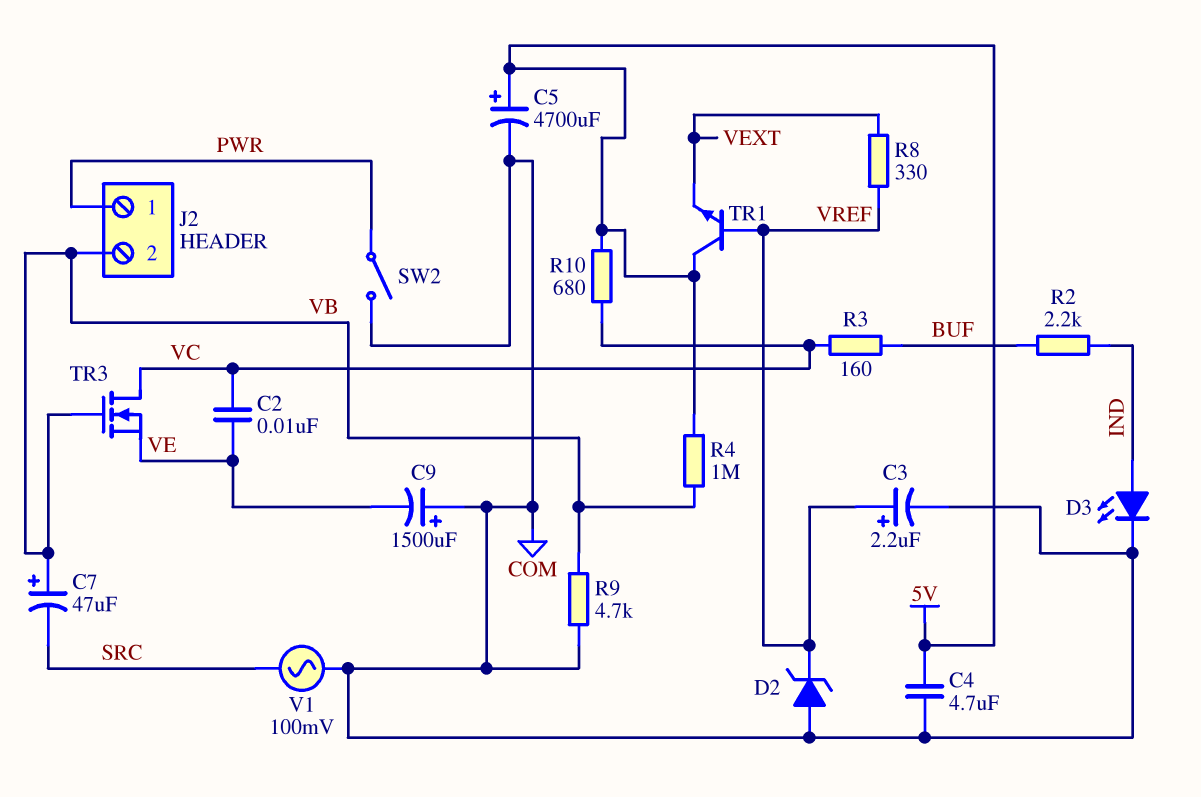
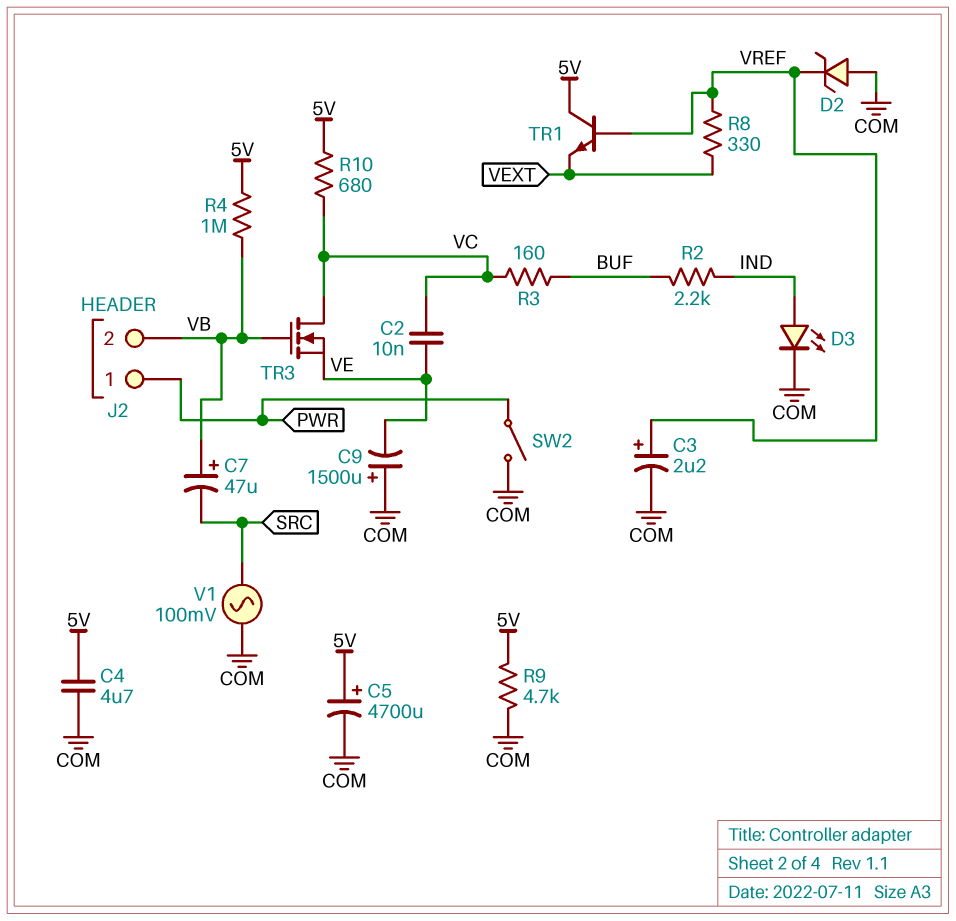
R9: 4.7k (COM, VB) -> 4.7k (5V, COM)

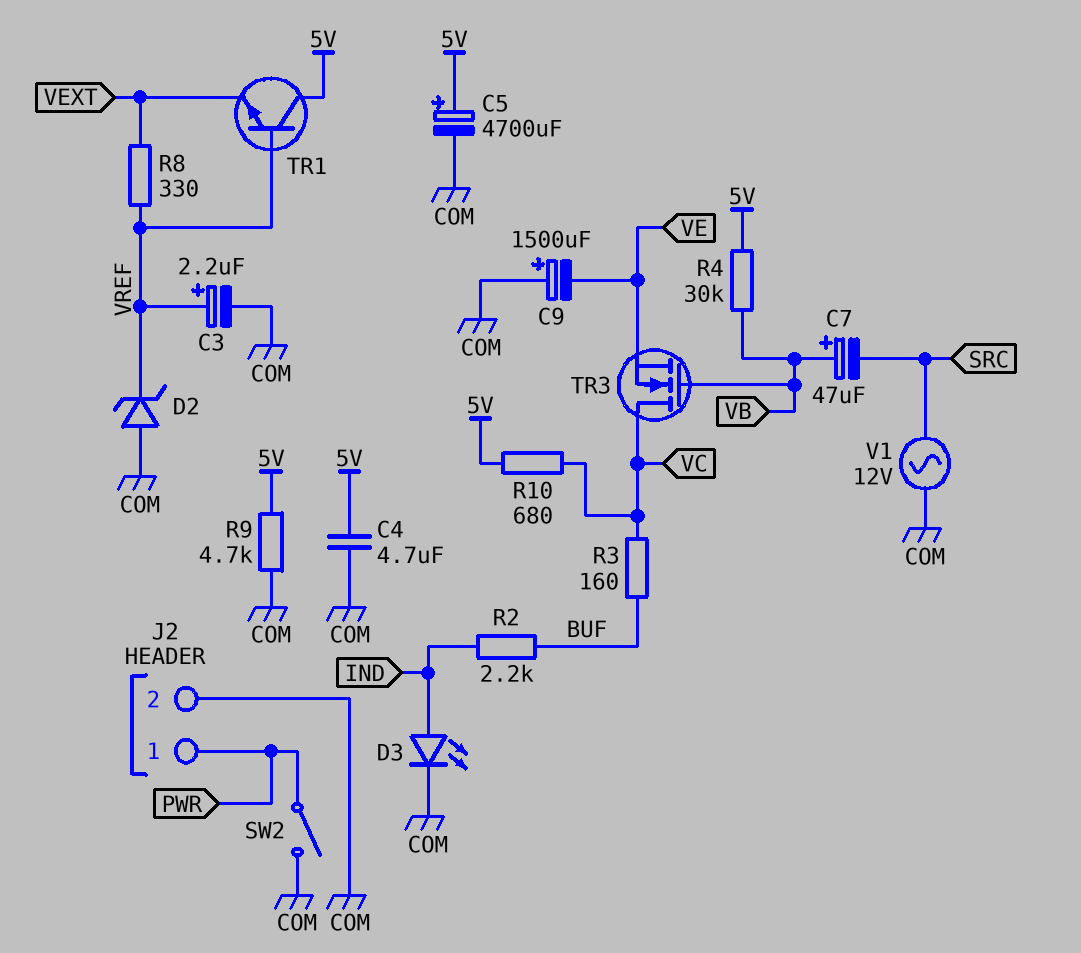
C2: 10nF (VC, VE) -> none
J2 pin 2: VB -> COM
R4: 1M (5V, VB) -> 30k (5V, VB)
V1: AC 100mV (COM, SRC) -> AC 12V (COM, SRC)

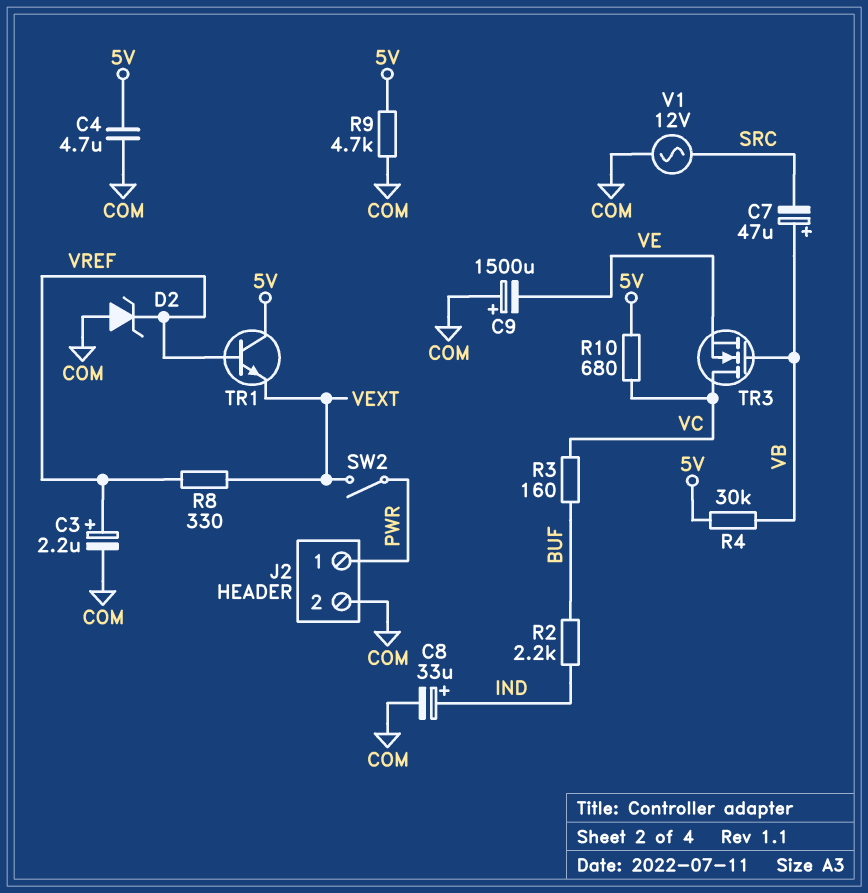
C5: 4700uF (plus 5V, minus COM) -> none
C8: none -> 33uF (plus IND, minus COM)
D3: LED (A IND, K COM) -> none
SW2: switch (COM, PWR) -> switch (PWR, VEXT)

